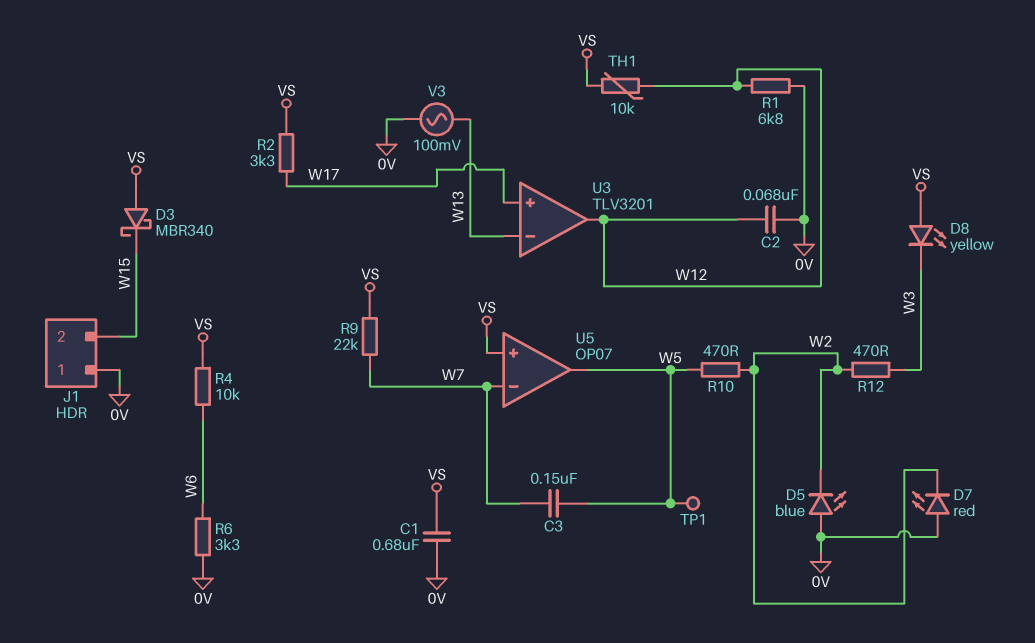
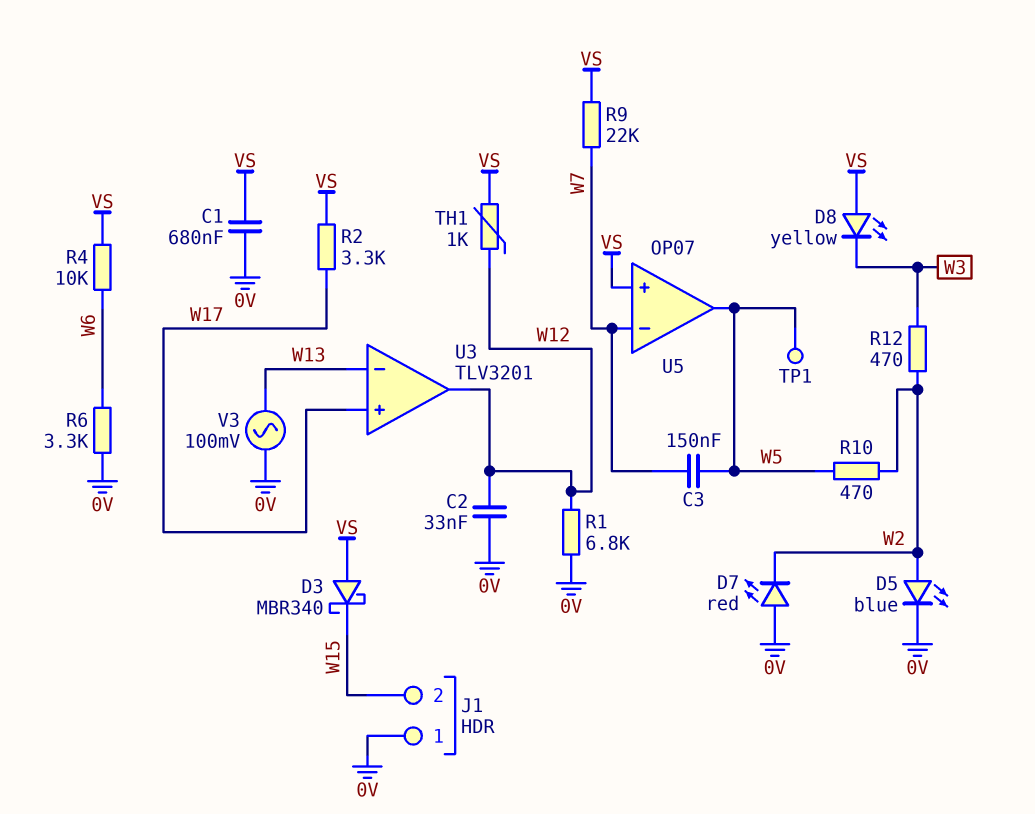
C2: 68nF (0V, W12) -> 33nF (0V, W12)
D5: LED blue (A 0V, K W2) -> LED blue (A W2, K 0V)
TH1: 10k (VS, W12) -> 1k (VS, W12)

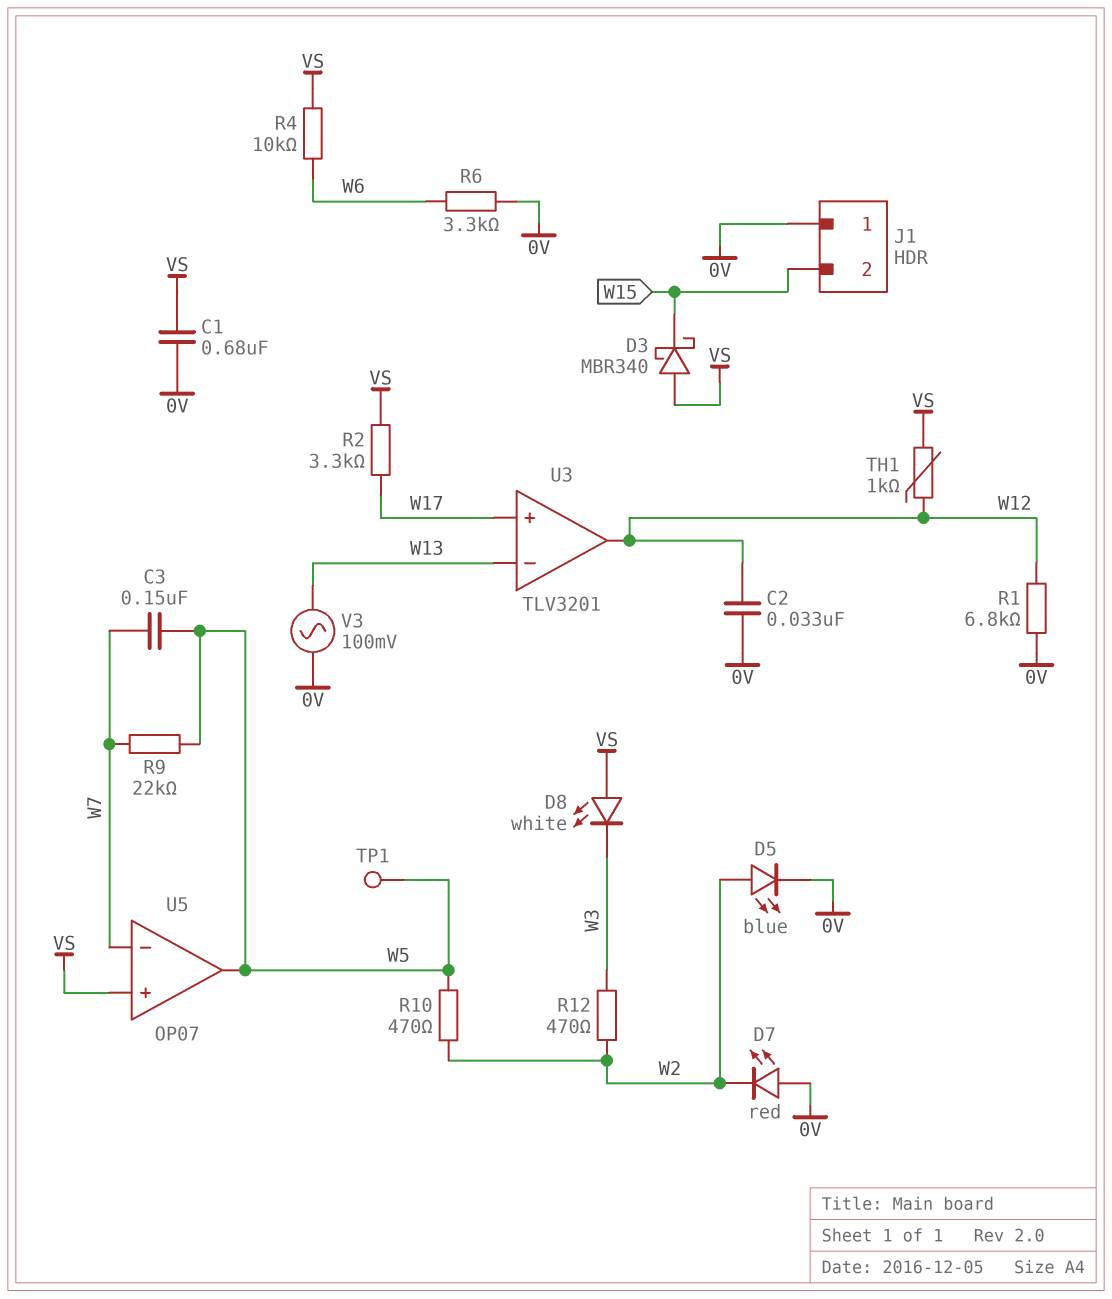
D8: LED yellow (A VS, K W3) -> LED white (A VS, K W3)
R9: 22k (VS, W7) -> 22k (W5, W7)

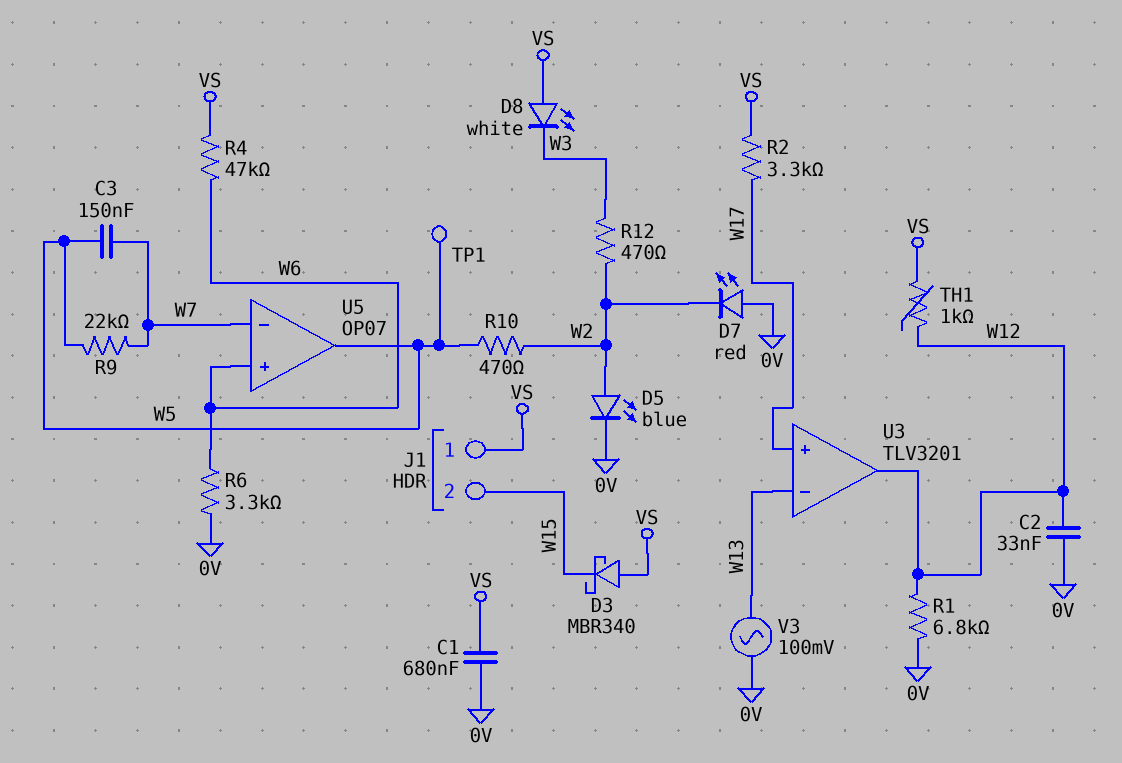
J1 pin 1: 0V -> VS
R4: 10k (VS, W6) -> 47k (VS, W6)
U5 pin in+: VS -> W6

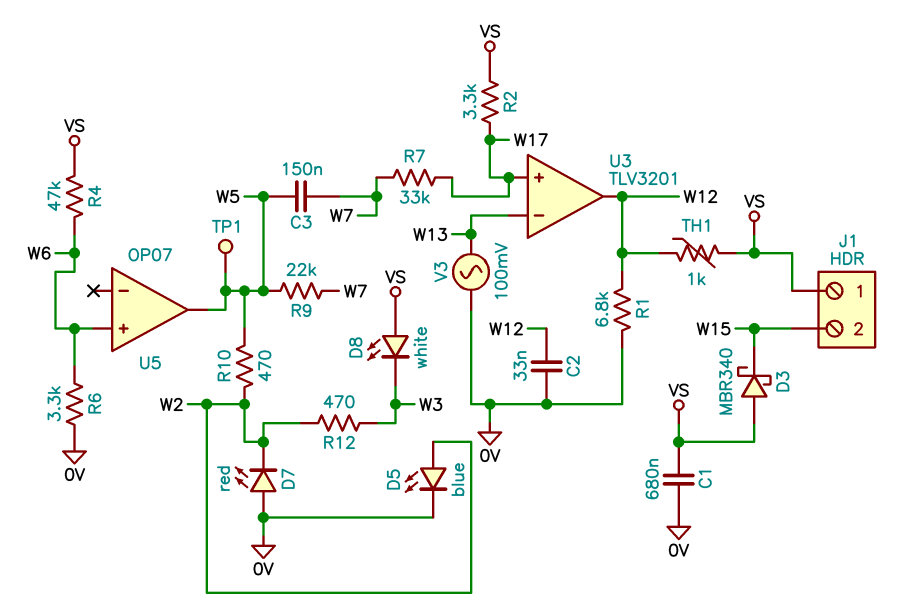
R7: none -> 33k (W7, W17)
U5 pin in-: W7 -> none

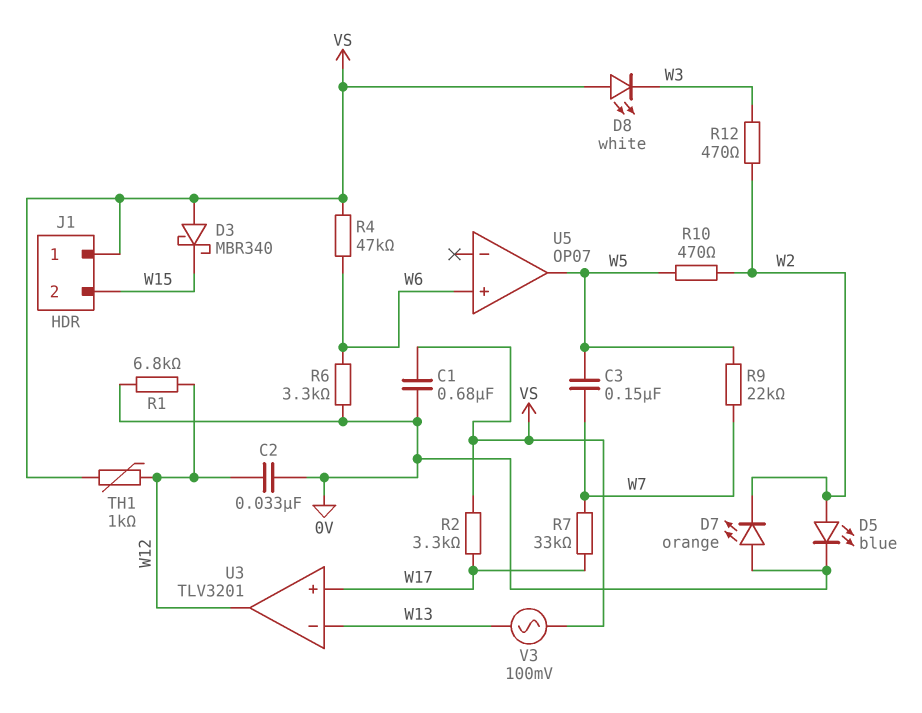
D7: LED red (A 0V, K W2) -> LED orange (A 0V, K W2)
TP1: test point (W5) -> none
V3: AC 100mV (0V, W13) -> AC 100mV (VS, W13)

